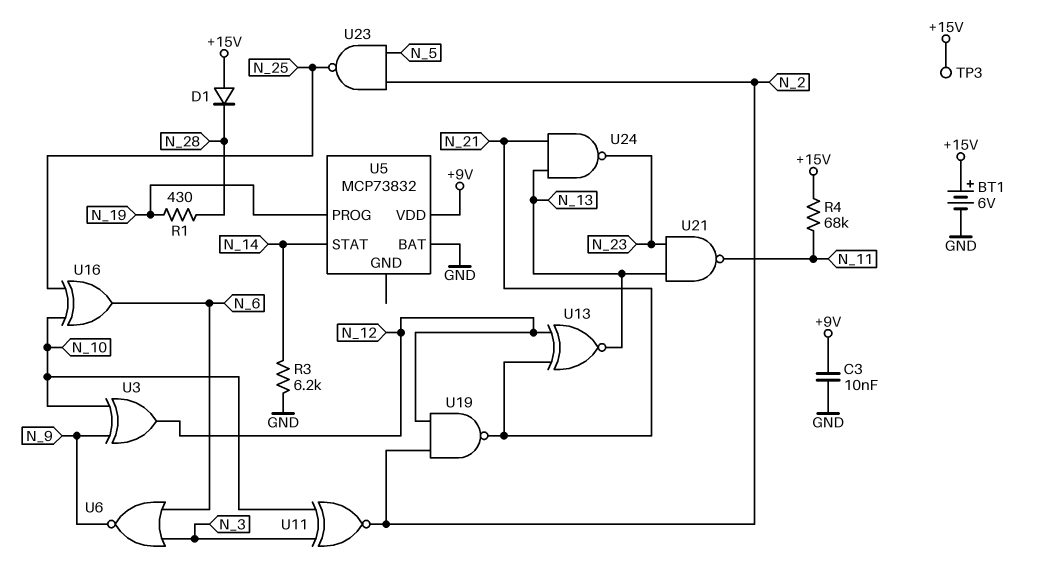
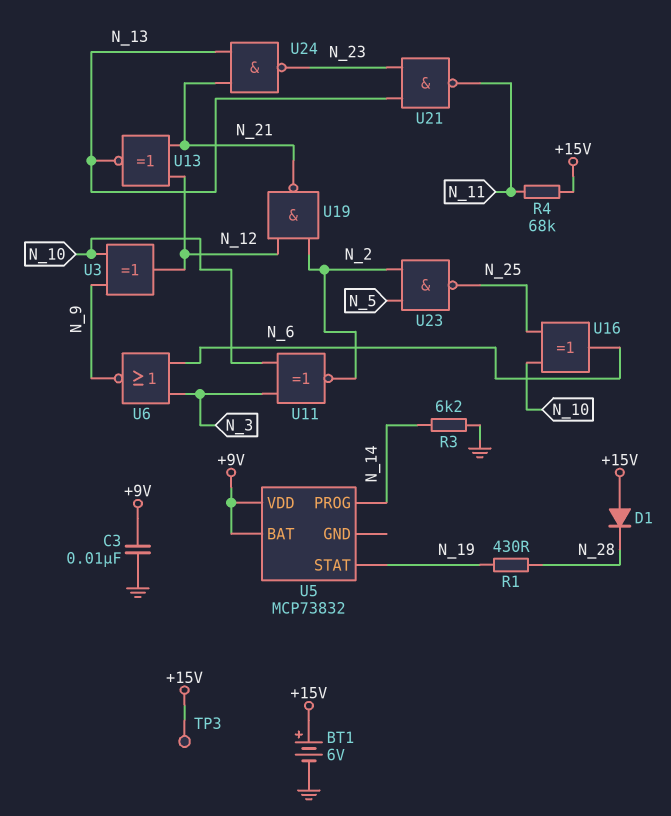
U5 pin BAT: GND -> +9V
U5 pin PROG: N_19 -> N_14
U5 pin STAT: N_14 -> N_19

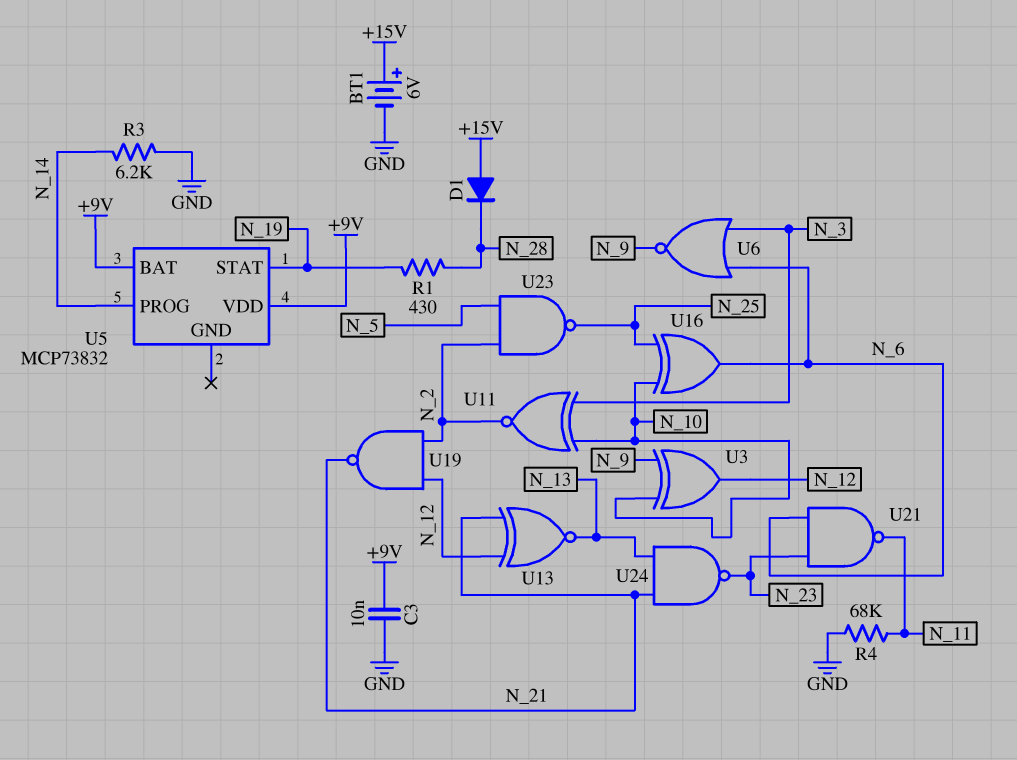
R4: 68k (+15V, N_11) -> 68k (GND, N_11)
TP3: test point (+15V) -> none
U21: NAND (in N_13, in N_23, out N_11) -> NAND (in N_6, in N_23, out N_11)

